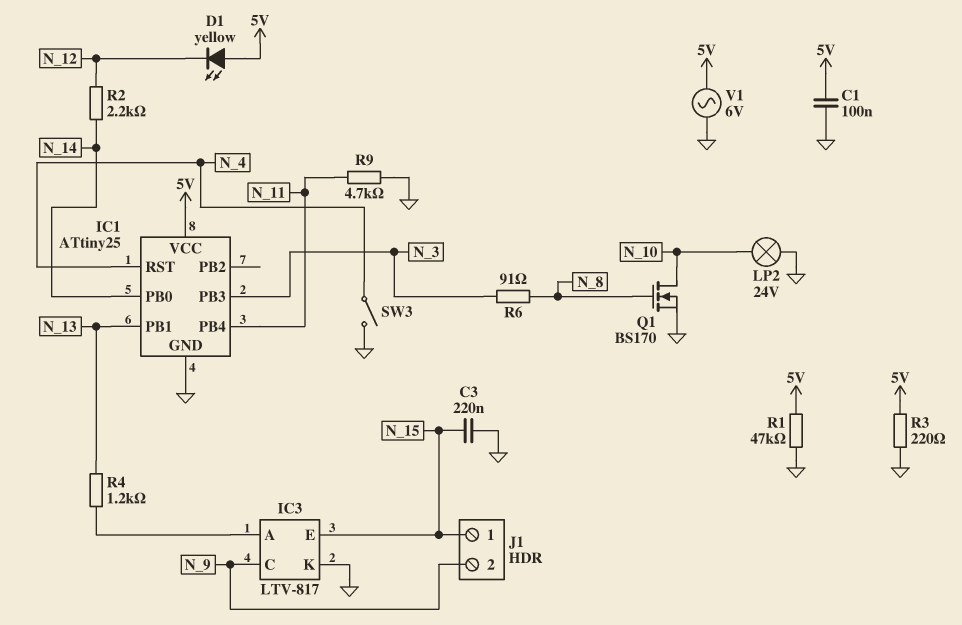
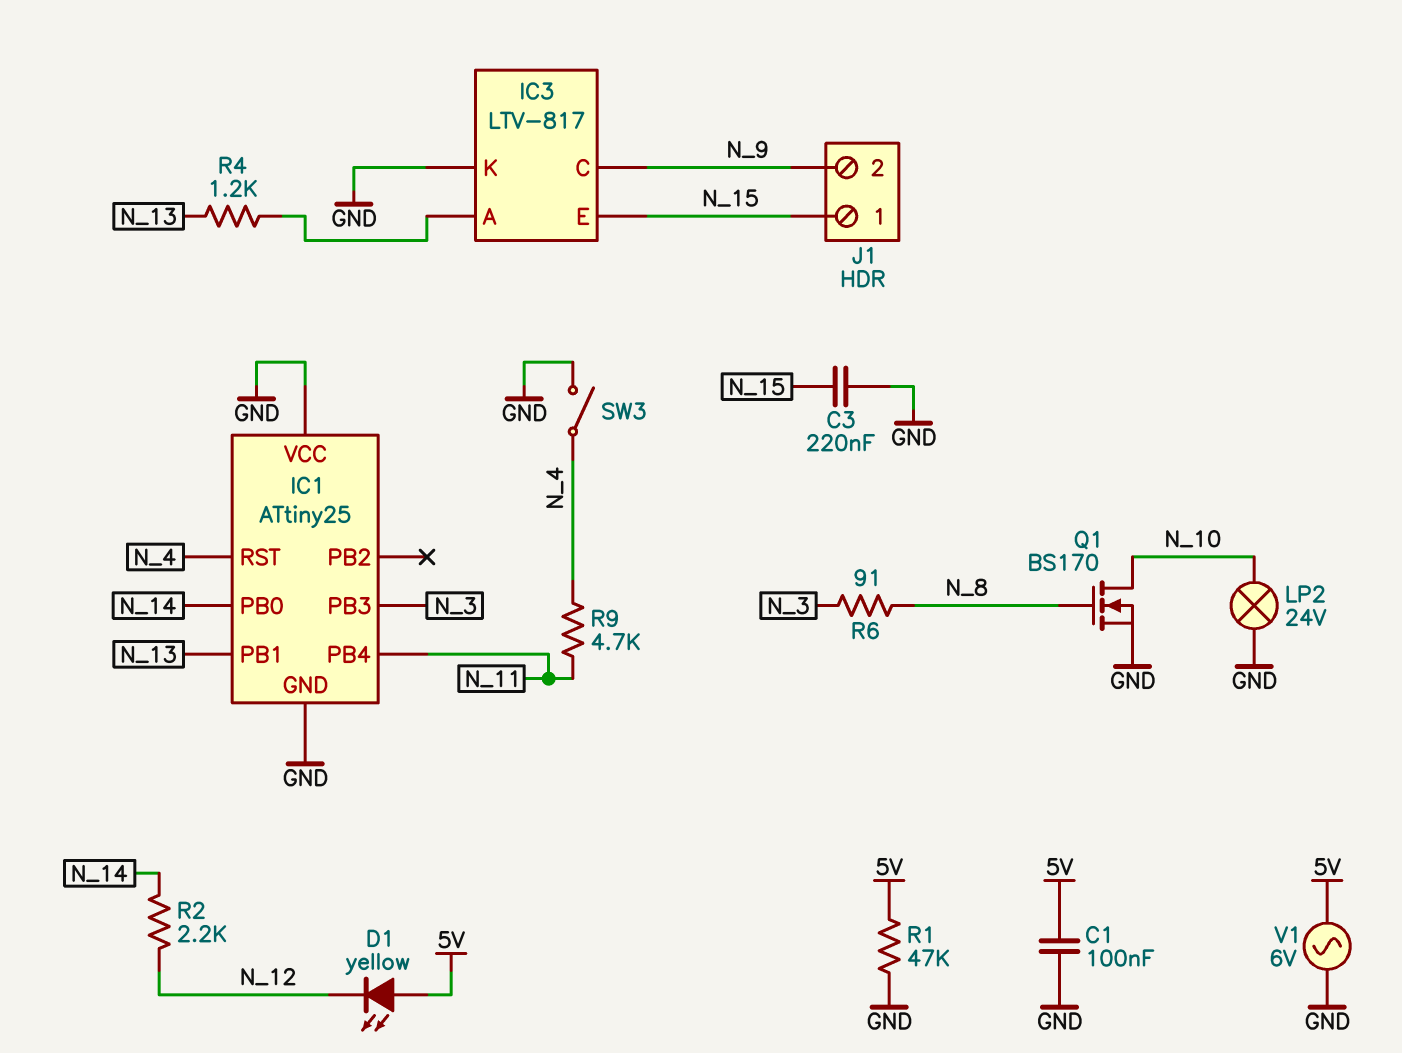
IC1 pin VCC: 5V -> GND
R3: 220 (5V, GND) -> none
R9: 4.7k (GND, N_11) -> 4.7k (N_4, N_11)

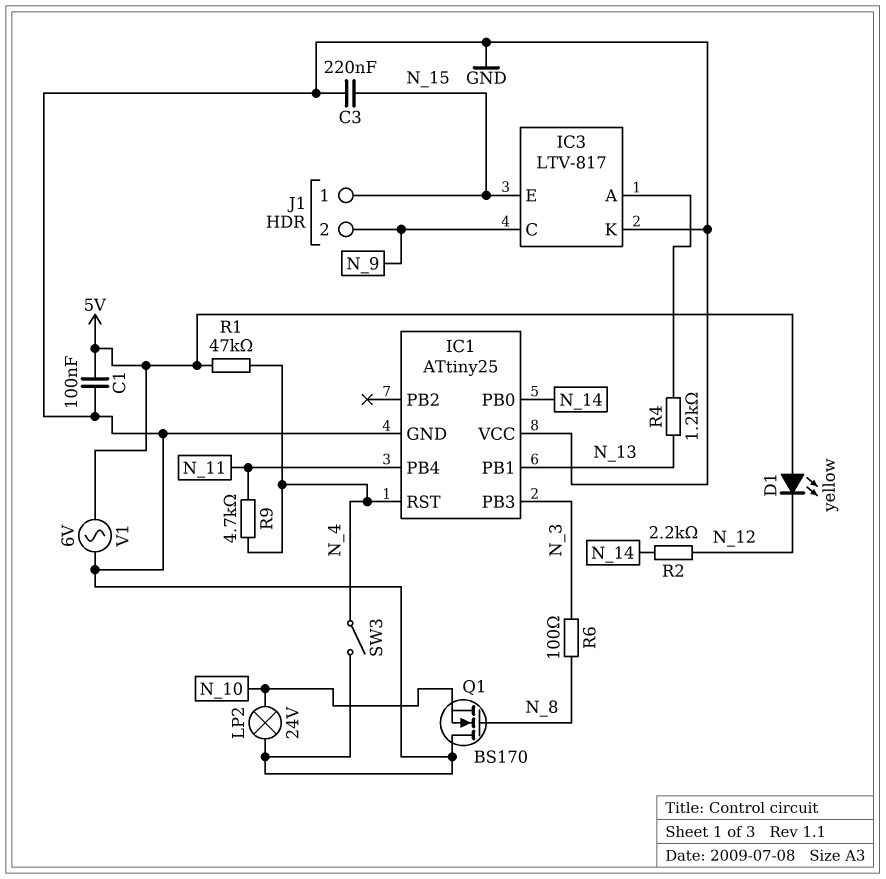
Q1: NMOS BS170 (G N_8, D N_10, S GND) -> NMOS BS170 (G N_8, D GND, S N_10)
R1: 47k (5V, GND) -> 47k (5V, N_4)
R6: 91 (N_3, N_8) -> 100 (N_3, N_8)

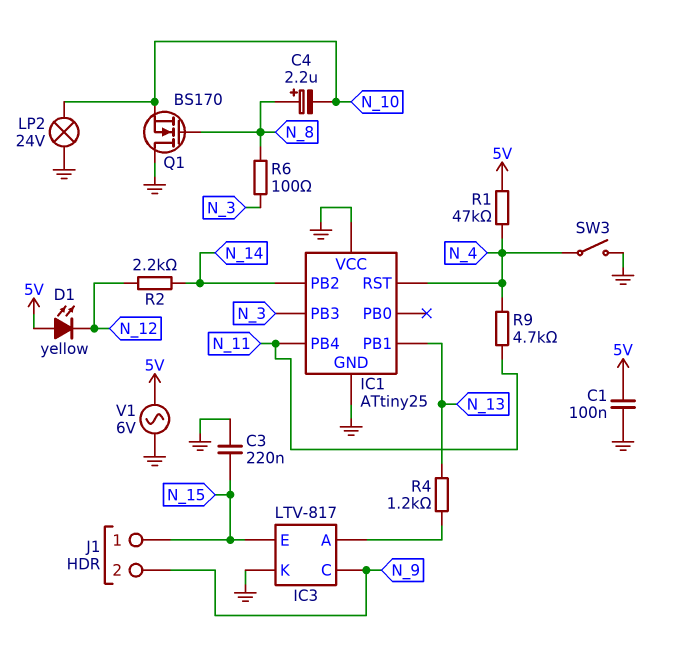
C4: none -> 2.2uF (plus N_8, minus N_10)
IC1 pin PB0: N_14 -> none
IC1 pin PB2: none -> N_14

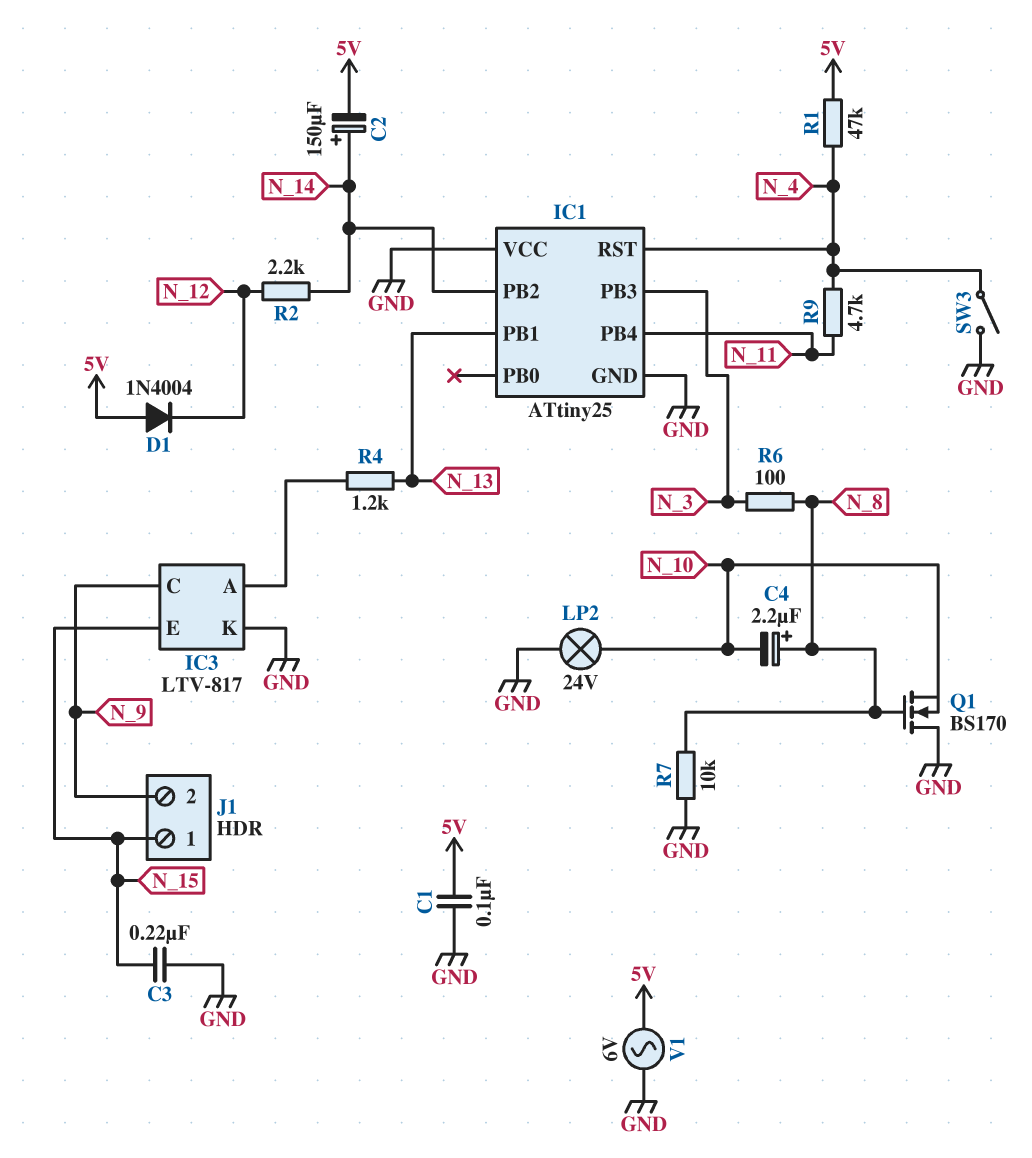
C2: none -> 150uF (plus N_14, minus 5V)
D1: LED yellow (A 5V, K N_12) -> diode 1N4004 (A 5V, K N_12)
R7: none -> 10k (GND, N_8)

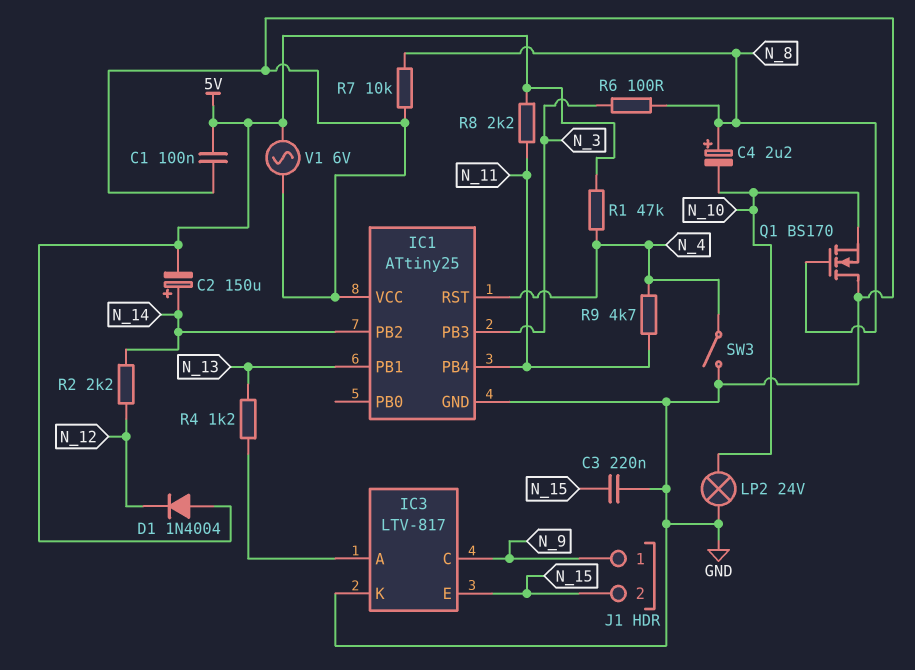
J1 pin 1: N_15 -> N_9
J1 pin 2: N_9 -> N_15
R8: none -> 2.2k (5V, N_11)

